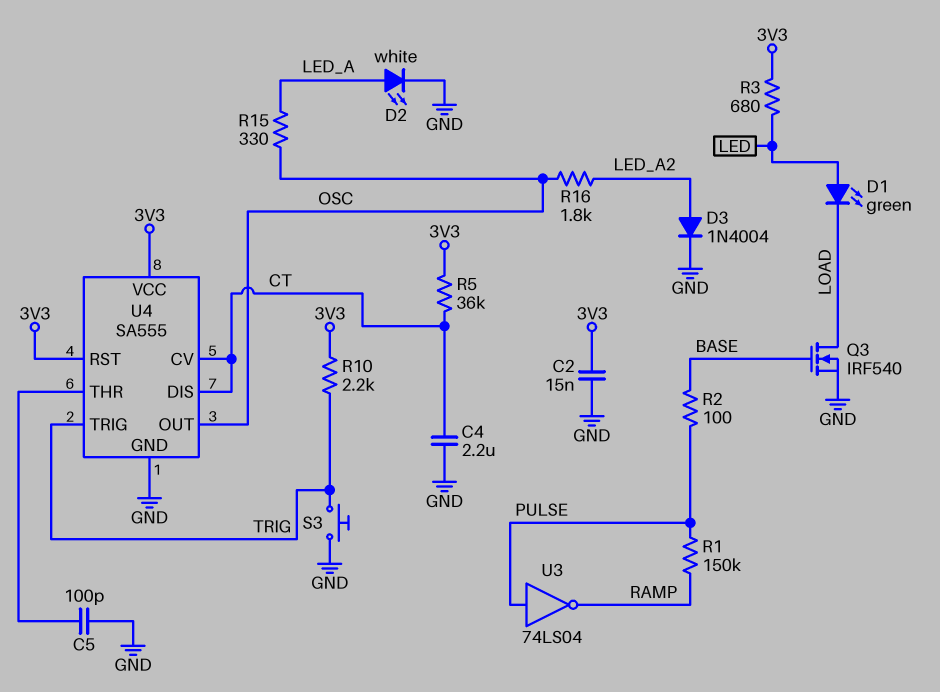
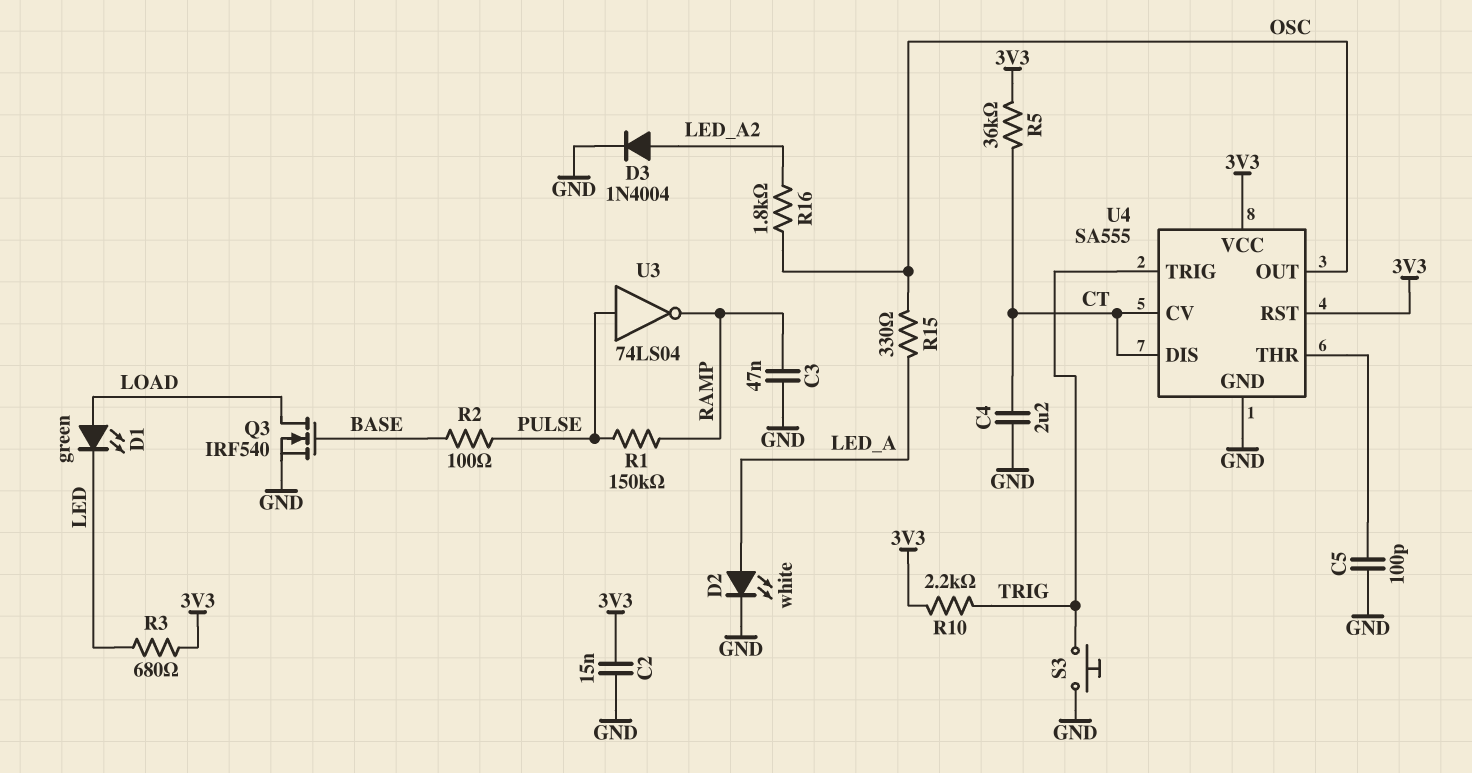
C3: none -> 47nF (GND, RAMP)
D1: LED green (A LED, K LOAD) -> LED green (A LOAD, K LED)

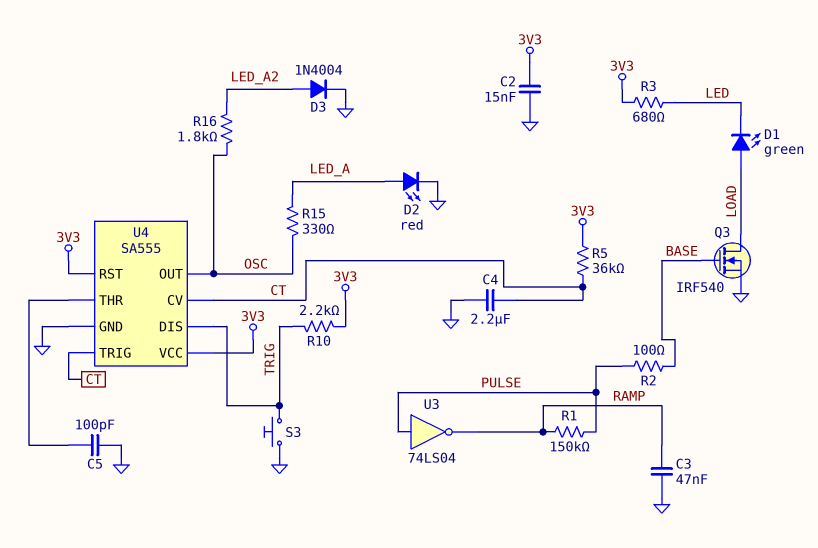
D2: LED white (A LED_A, K GND) -> LED red (A LED_A, K GND)
U4 pin DIS: CT -> TRIG
U4 pin TRIG: TRIG -> CT

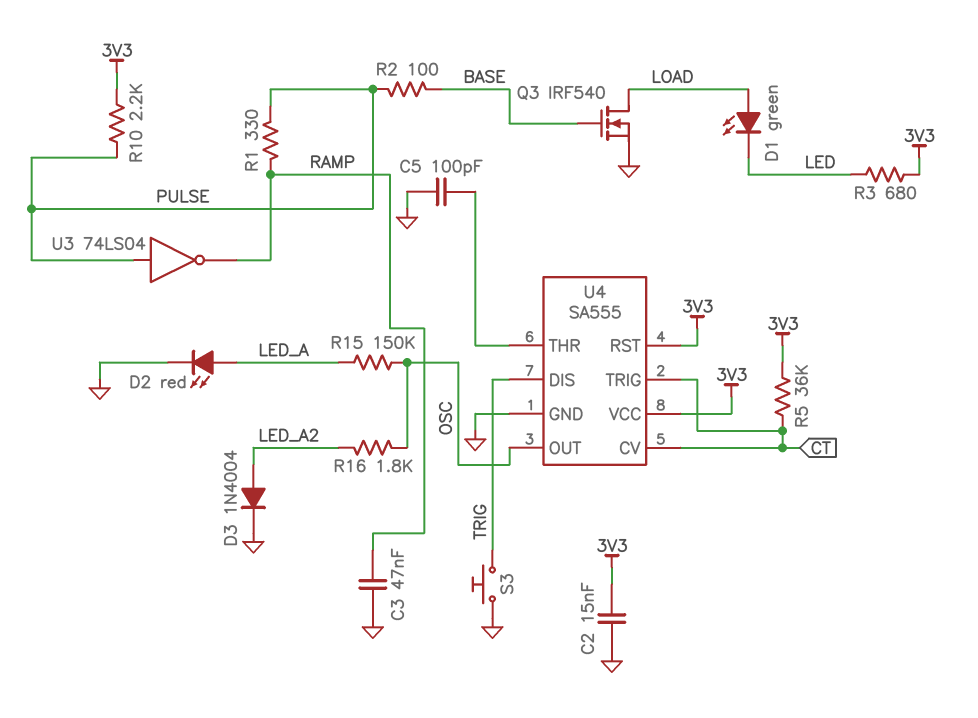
C4: 2.2uF (CT, GND) -> none
R1: 150k (PULSE, RAMP) -> 330 (PULSE, RAMP)
R10: 2.2k (3V3, TRIG) -> 2.2k (3V3, PULSE)
R15: 330 (LED_A, OSC) -> 150k (LED_A, OSC)

